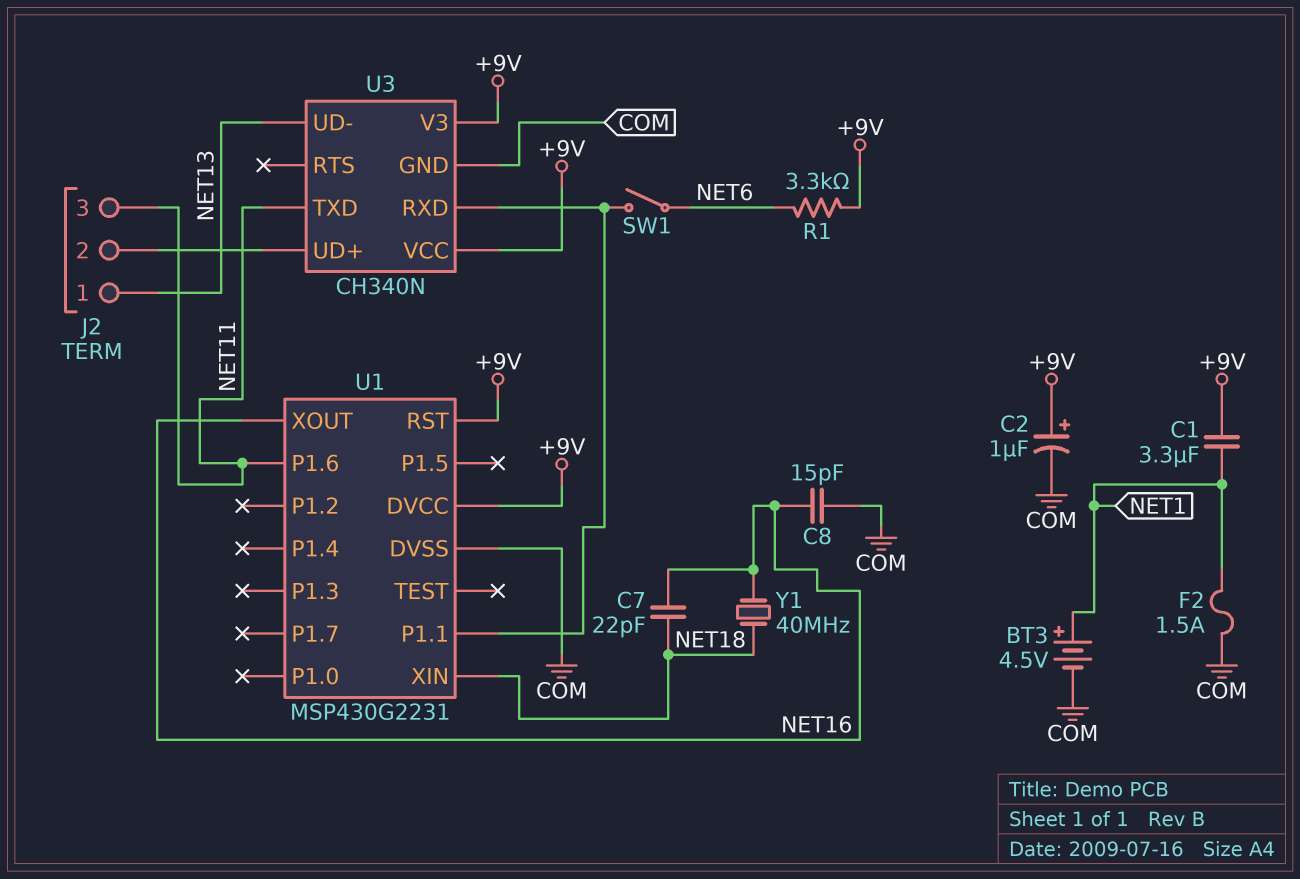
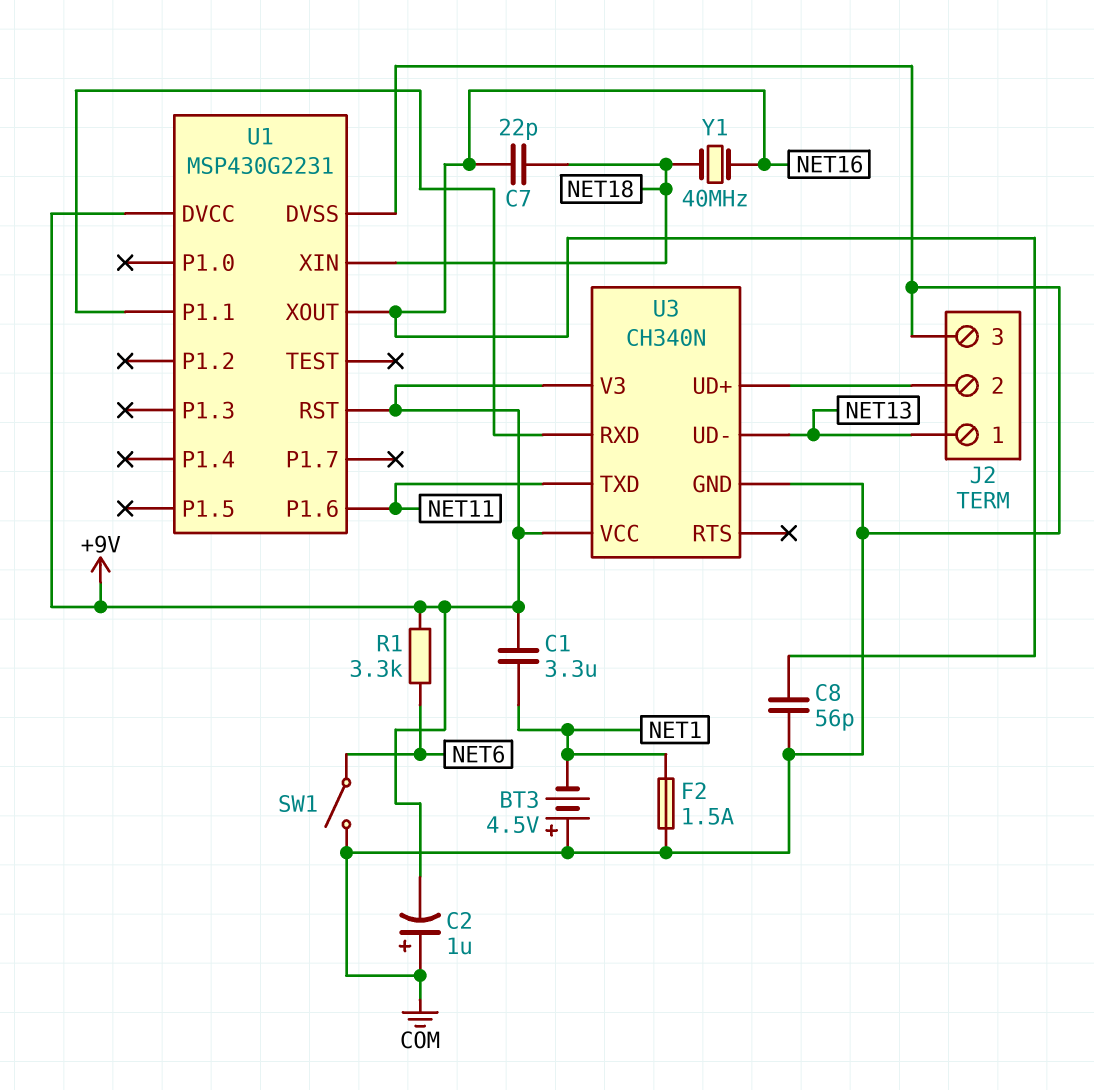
BT3: 4.5V (plus NET1, minus COM) -> 4.5V (plus COM, minus NET1)
C2: 1uF (plus +9V, minus COM) -> 1uF (plus COM, minus +9V)
C8: 15pF (COM, NET16) -> 56pF (COM, NET16)
J2 pin 3: NET11 -> COM
SW1: switch (NET6, U1/P1.1) -> switch (COM, NET6)

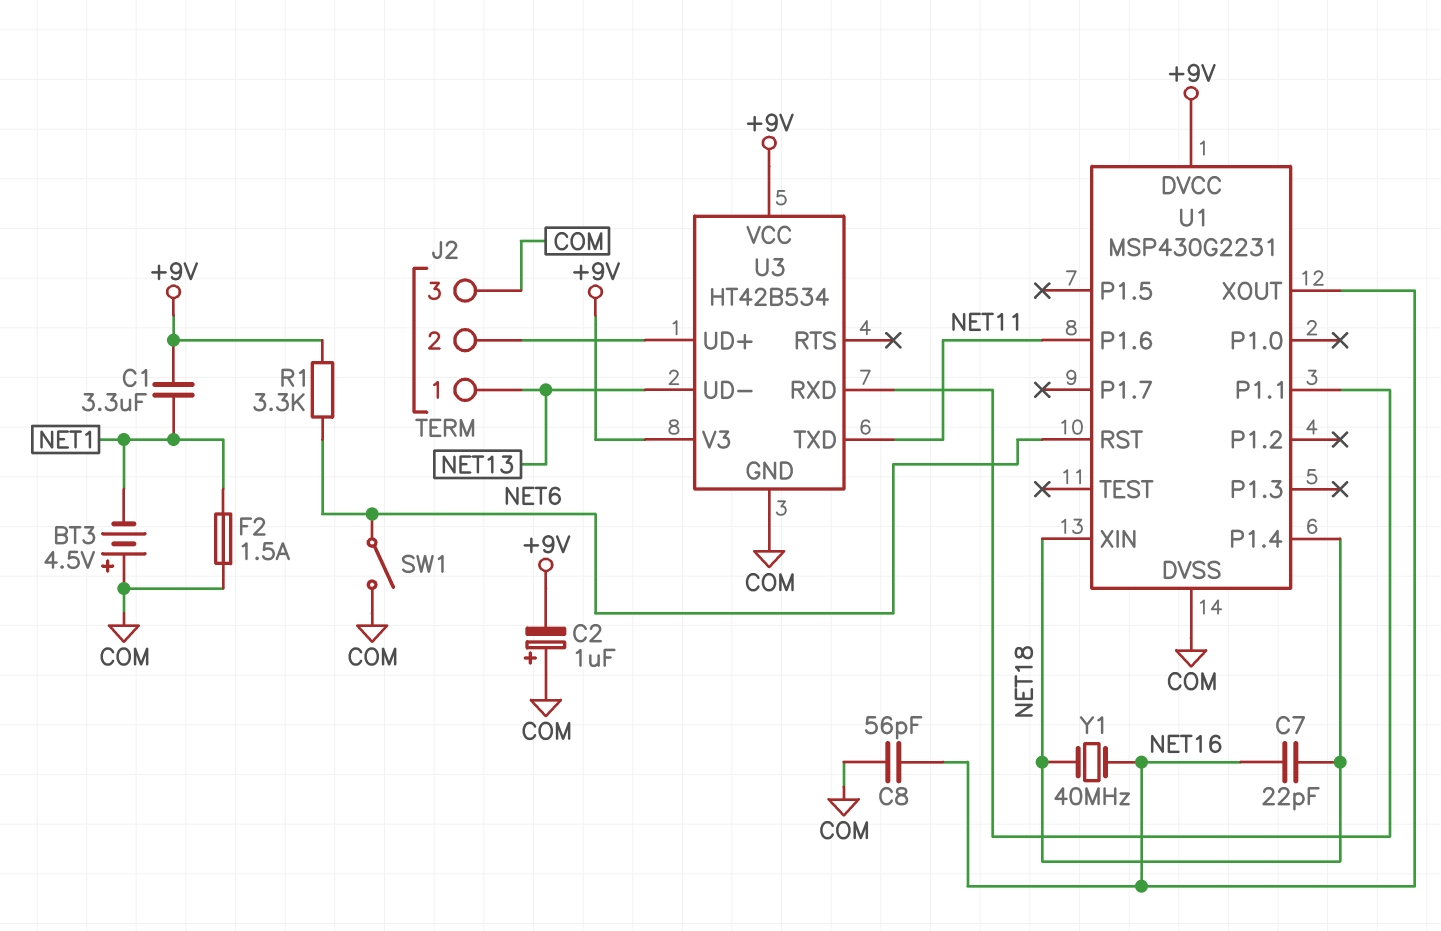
U1 pin P1.4: none -> NET18
U1 pin RST: +9V -> NET6
U3: CH340N -> HT42B534

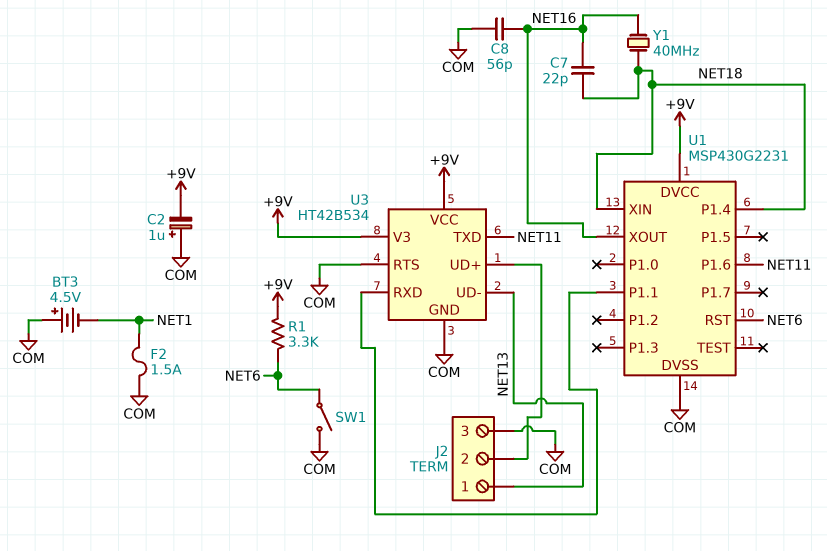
C1: 3.3uF (+9V, NET1) -> none
U3 pin RTS: none -> COM

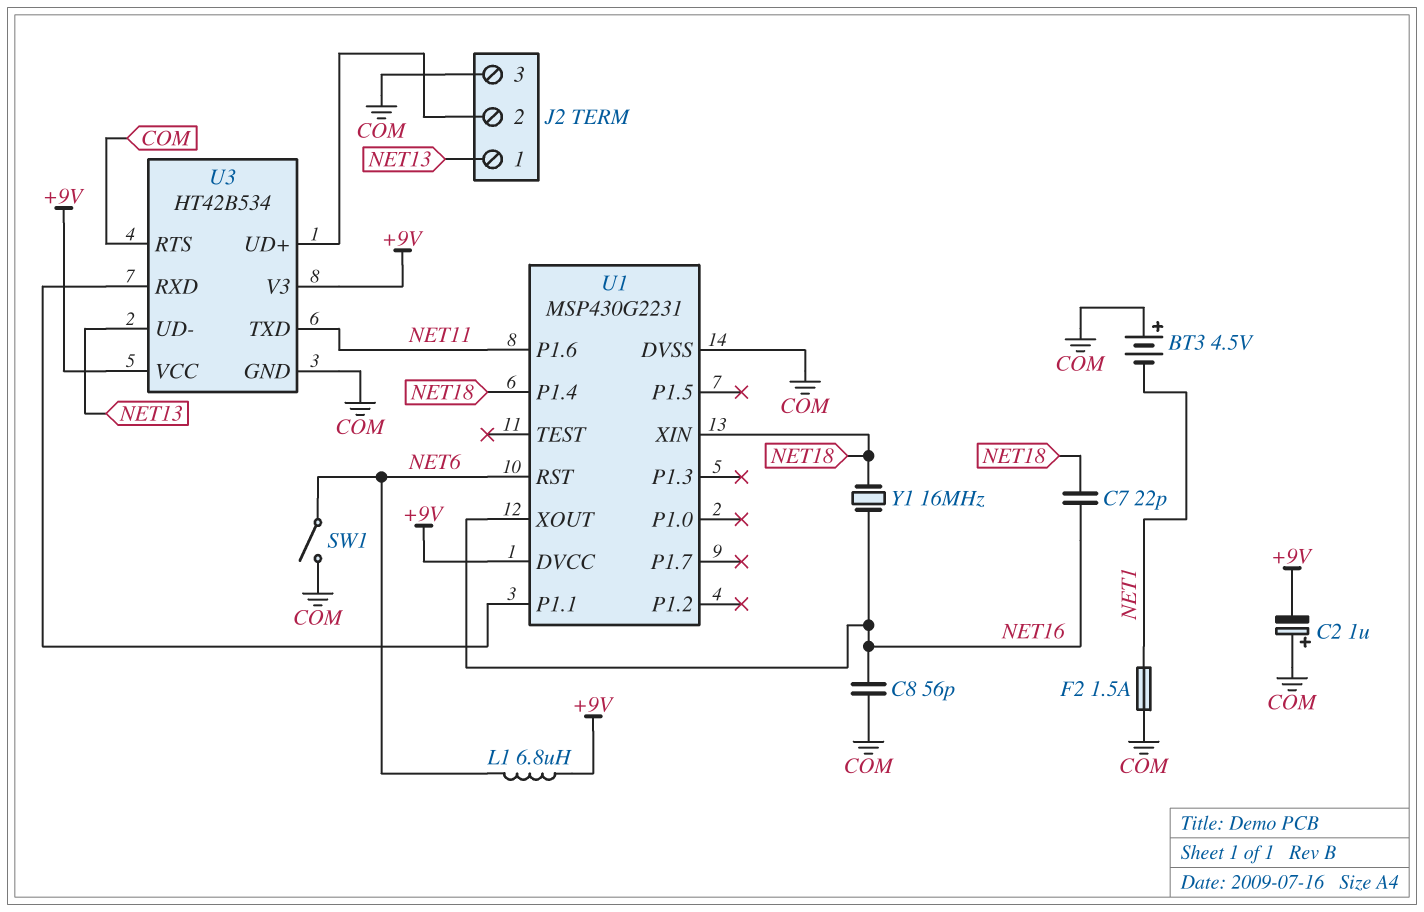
L1: none -> 6.8uH (+9V, NET6)
R1: 3.3k (+9V, NET6) -> none
Y1: 40MHz (NET16, NET18) -> 16MHz (NET16, NET18)

